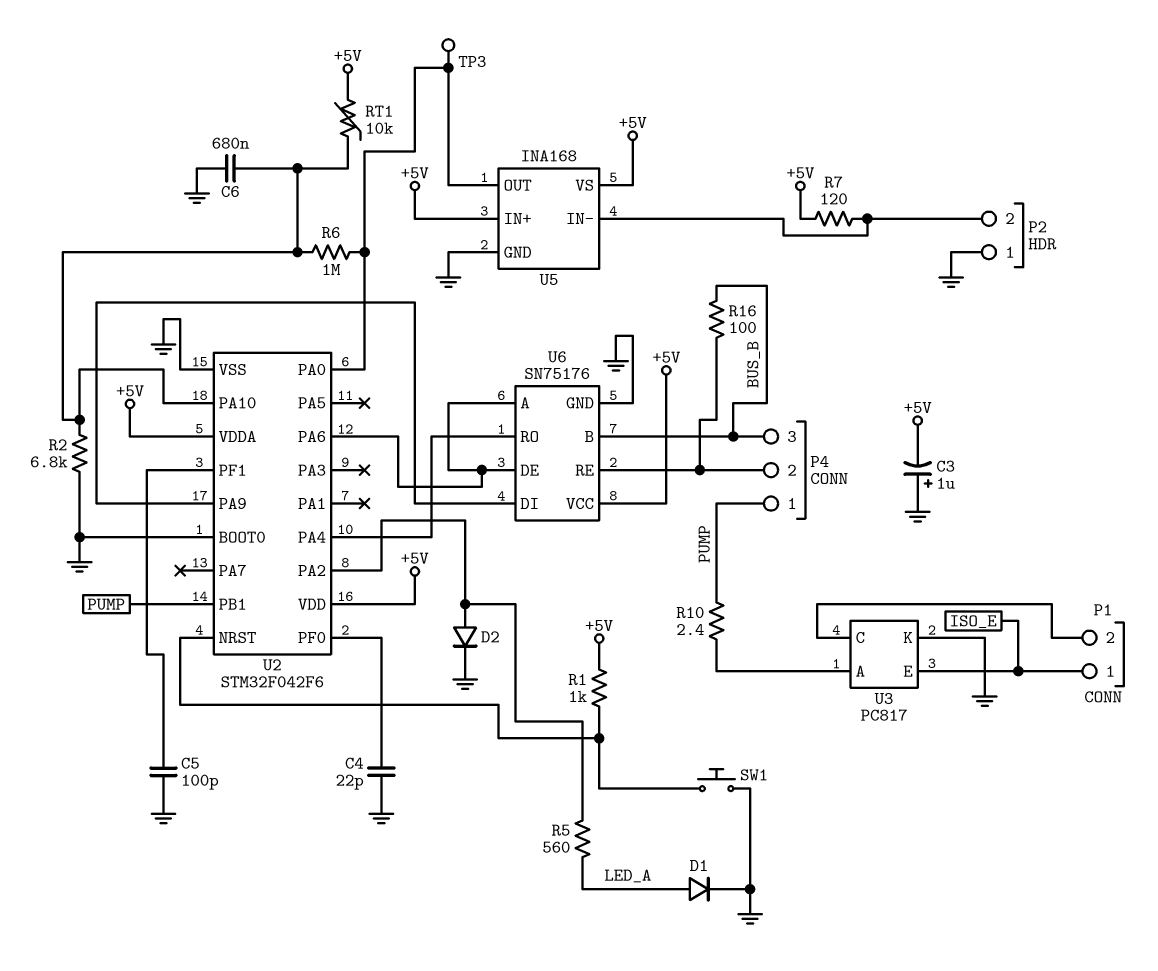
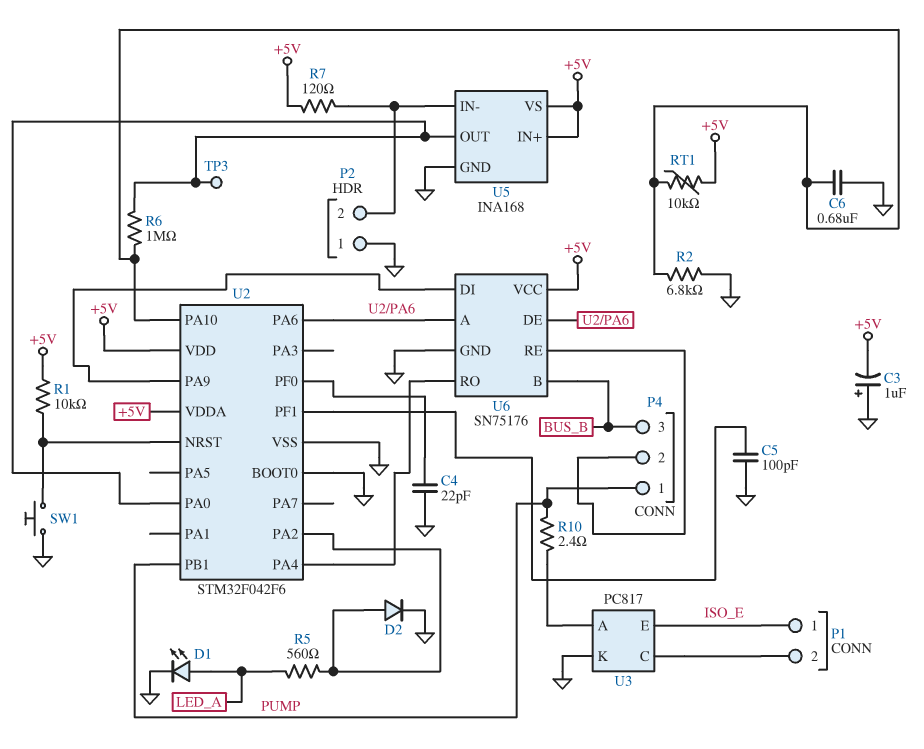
D1: diode (A LED_A, K GND) -> LED (A LED_A, K GND)
R1: 1k (+5V, U2/NRST) -> 10k (+5V, U2/NRST)
R16: 100 (BUS_B, P4/2) -> none

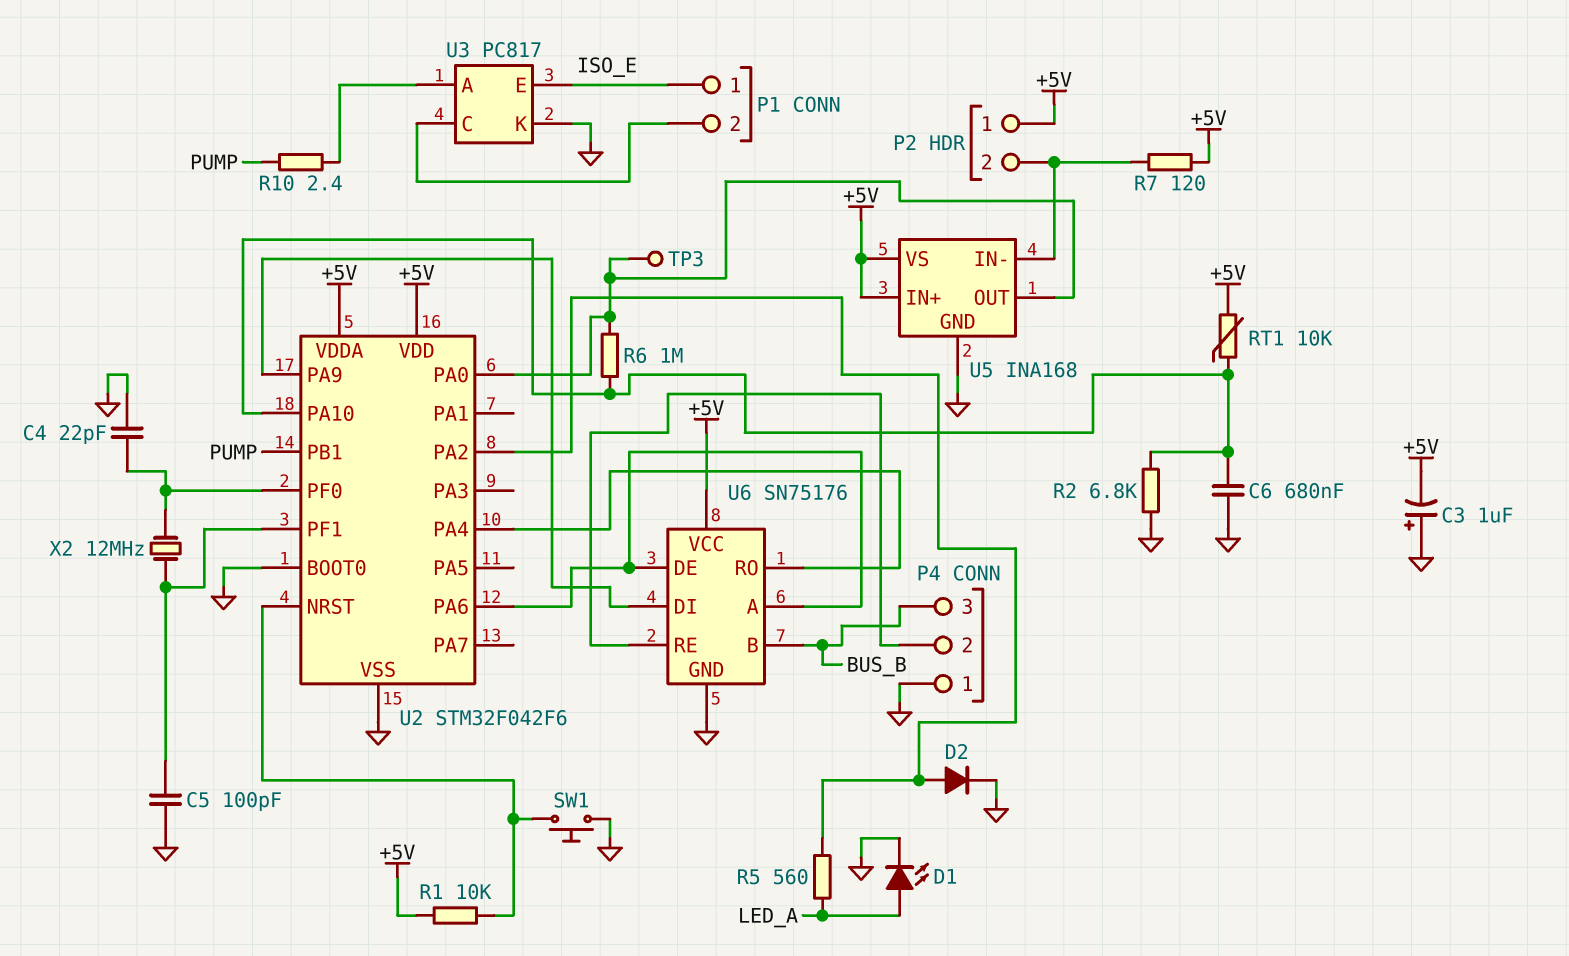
P2 pin 1: GND -> +5V
P4 pin 1: PUMP -> GND
X2: none -> 12MHz (U2/PF0, U2/PF1)

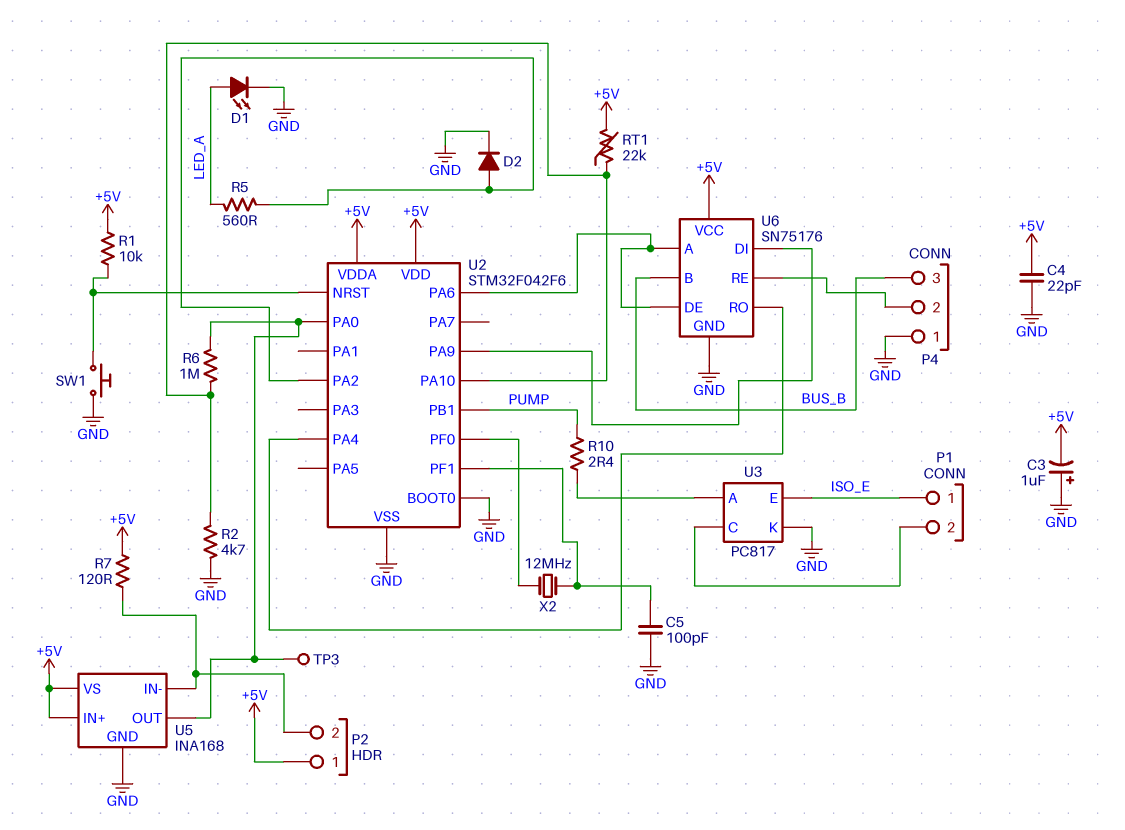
C4: 22pF (GND, U2/PF0) -> 22pF (+5V, GND)
C6: 680nF (GND, U2/PA10) -> none
R2: 6.8k (GND, U2/PA10) -> 4.7k (GND, U2/PA10)
RT1: 10k (+5V, U2/PA10) -> 22k (+5V, U2/PA10)

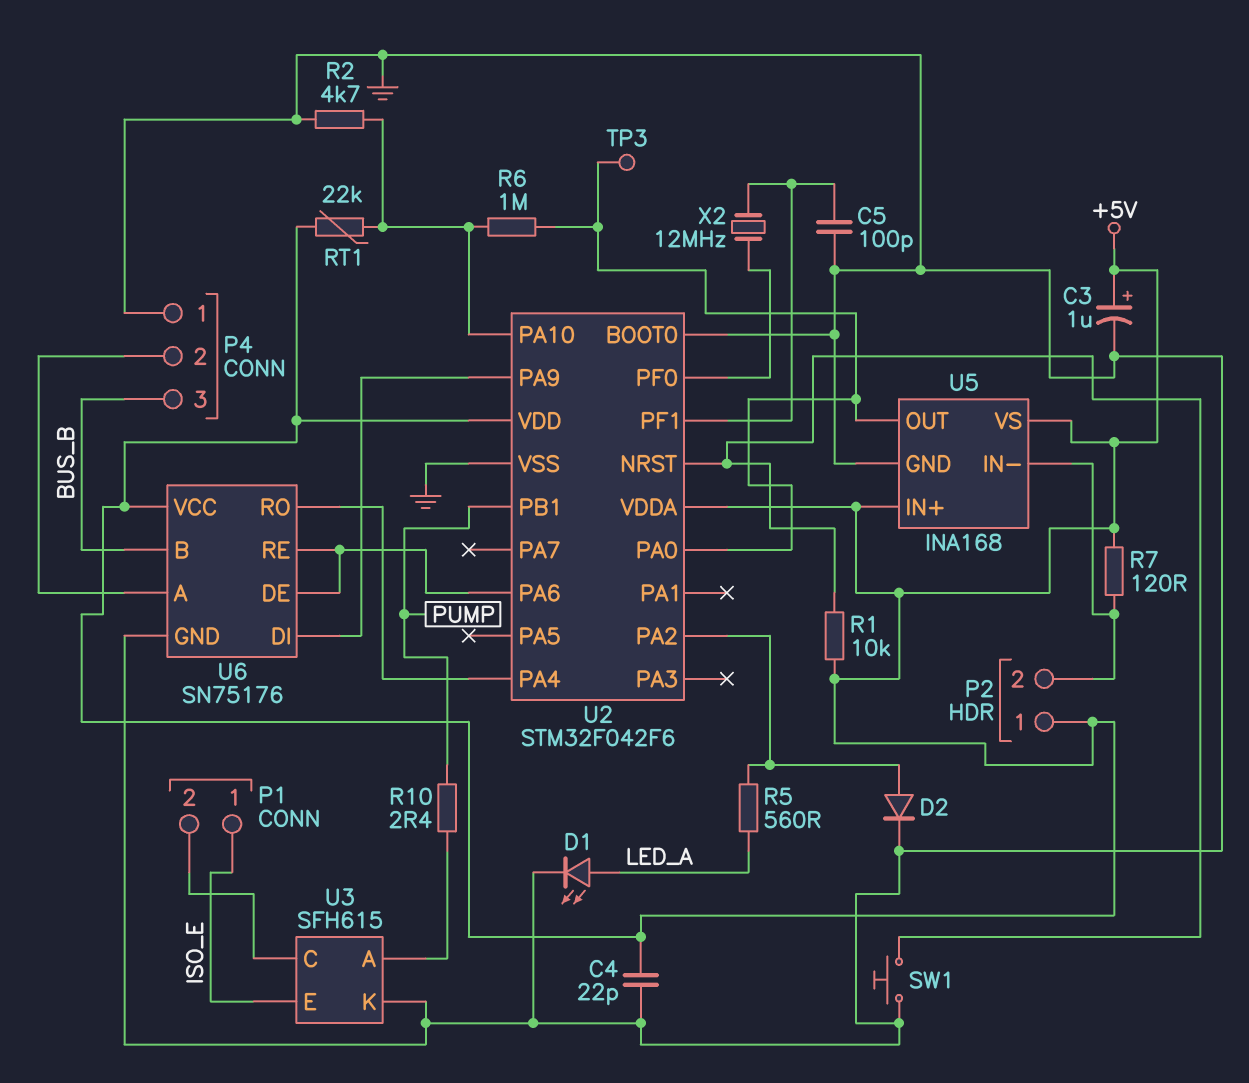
C3: 1uF (plus GND, minus +5V) -> 1uF (plus +5V, minus GND)
U3: PC817 -> SFH615
U6 pin A: U2/PA6 -> P4/2
U6 pin RE: P4/2 -> U2/PA6

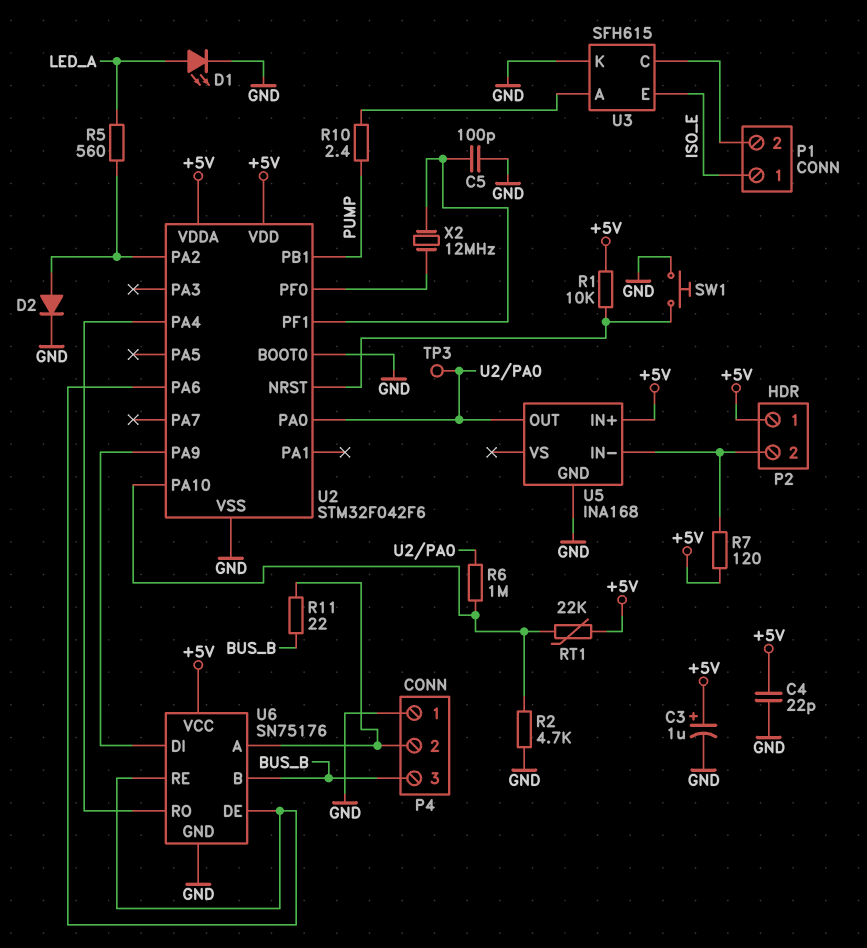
R11: none -> 22 (BUS_B, P4/2)
U5 pin VS: +5V -> none

